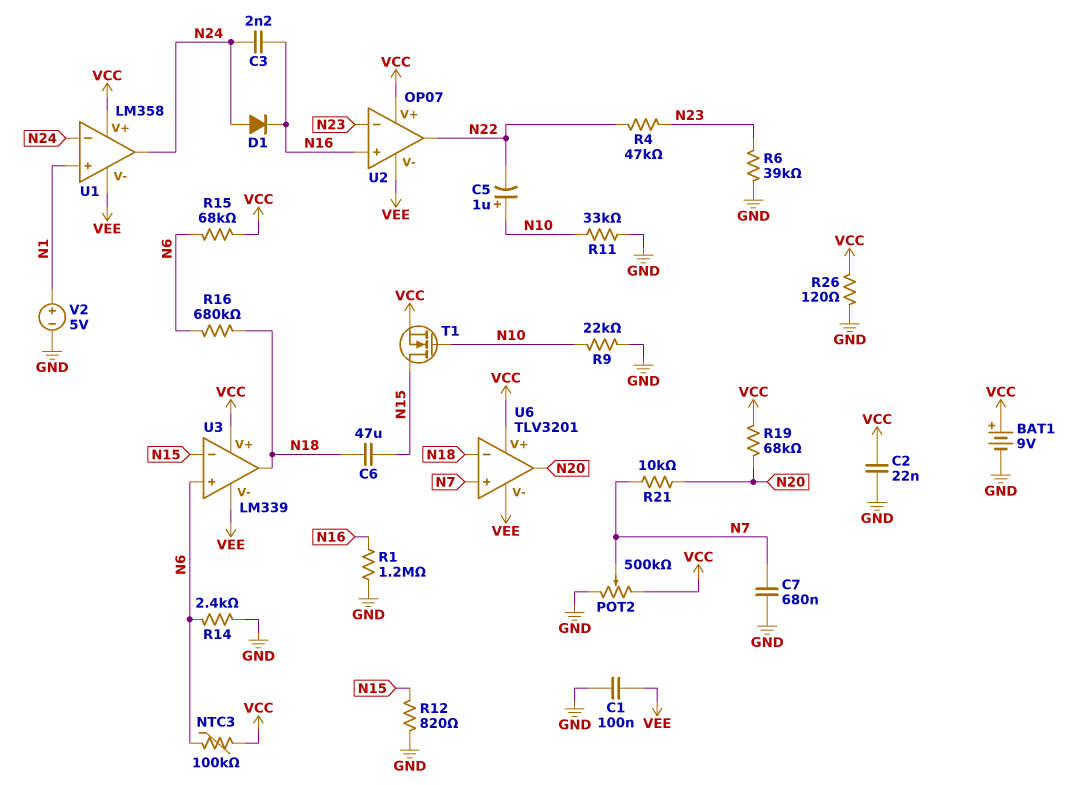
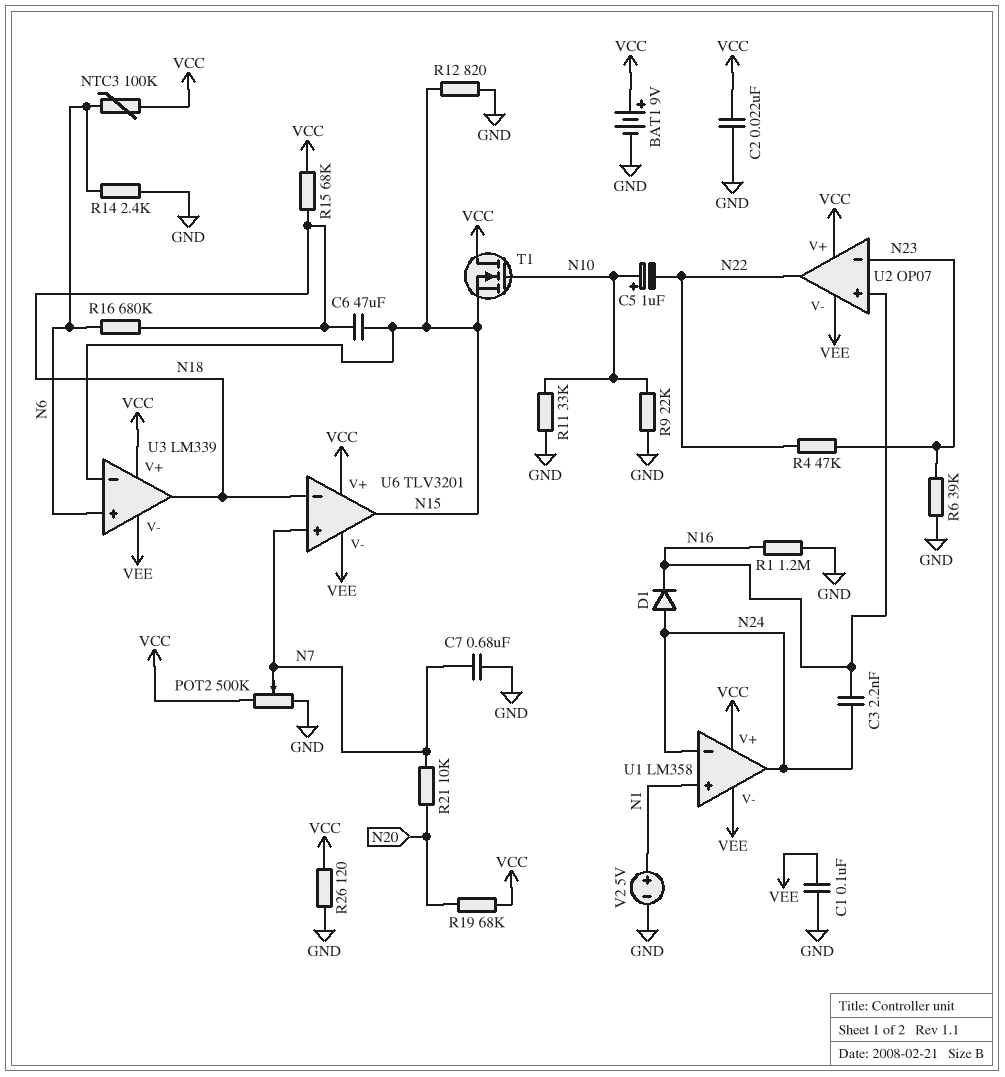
R15: 68k (N6, VCC) -> 68k (N18, VCC)
T1: NMOS (G N10, D N15, S VCC) -> NMOS (G N10, D VCC, S N15)
U6 pin out: N20 -> N15

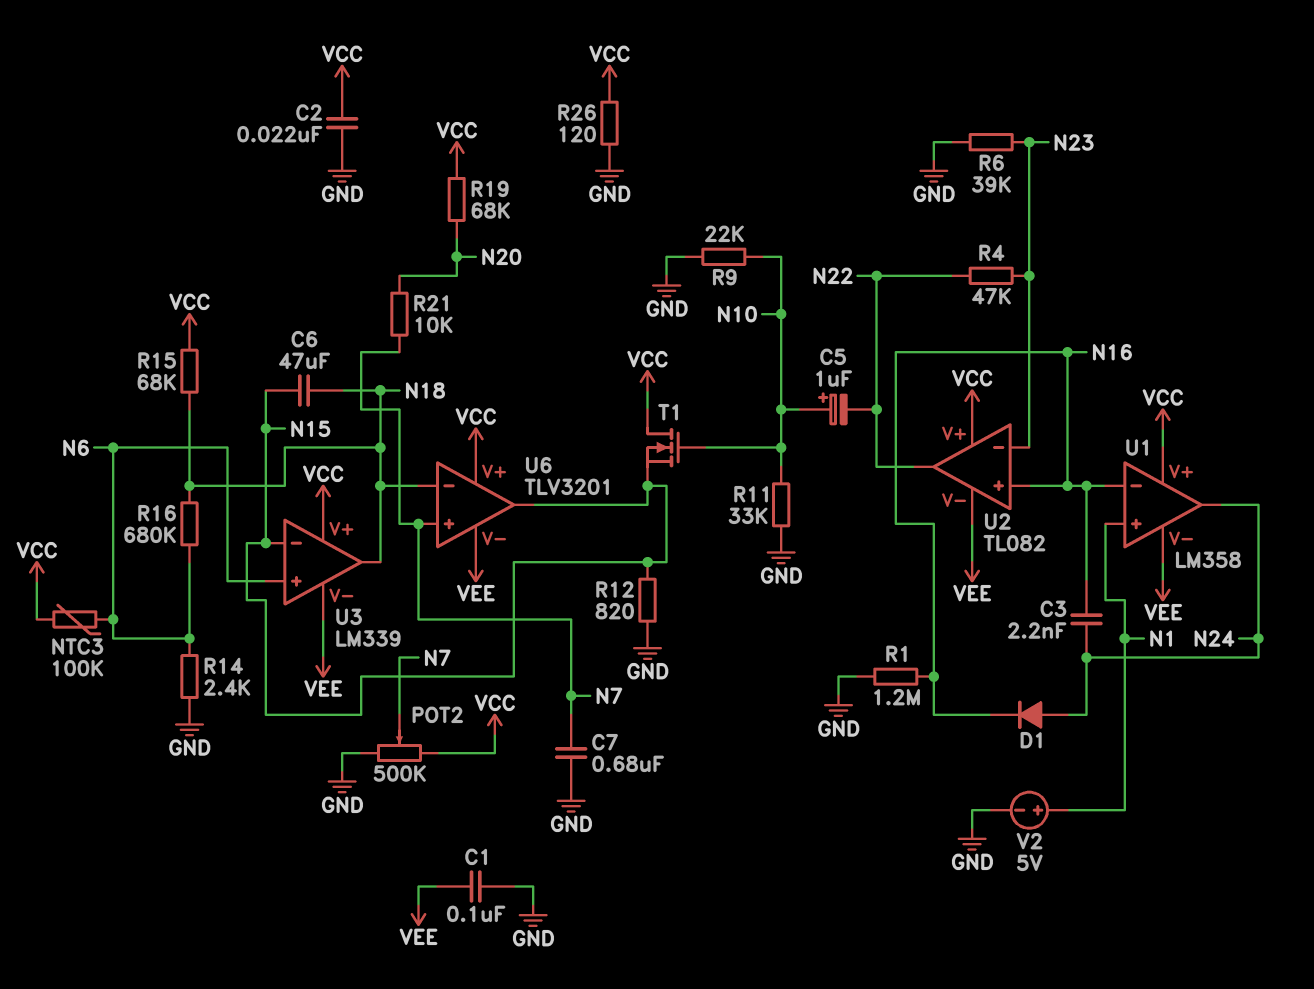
BAT1: 9V (plus VCC, minus GND) -> none
U1 pin in-: N24 -> N16
U2: OP07 -> TL082

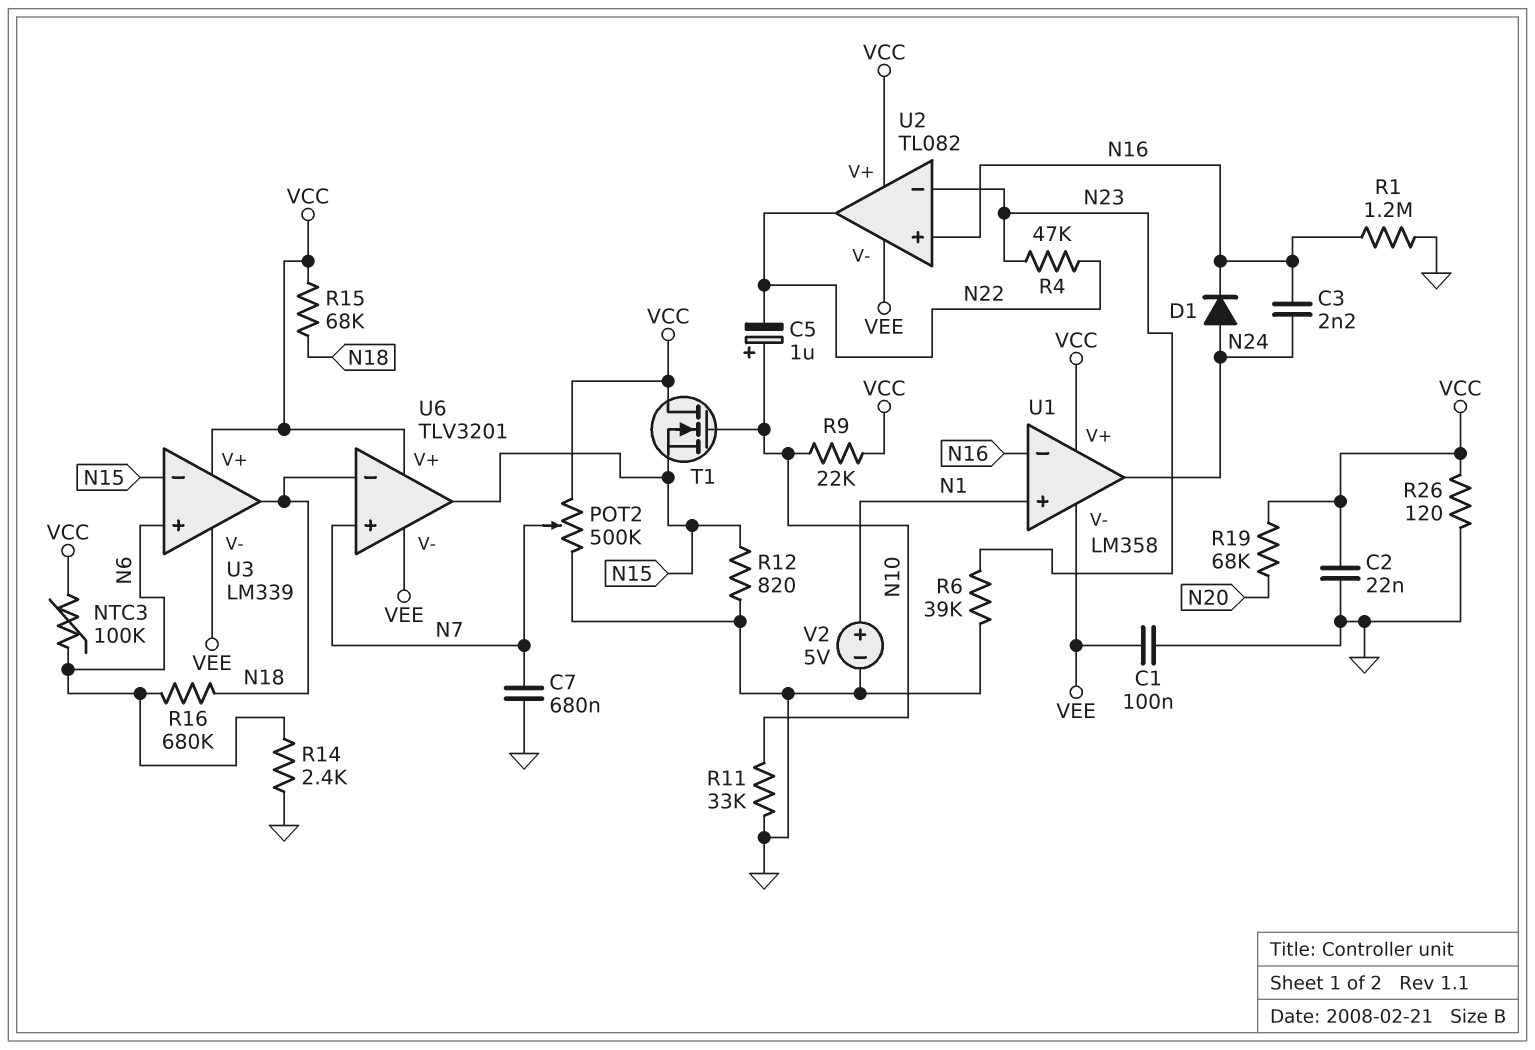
C6: 47uF (N15, N18) -> none
R9: 22k (GND, N10) -> 22k (N10, VCC)
R21: 10k (N7, N20) -> none

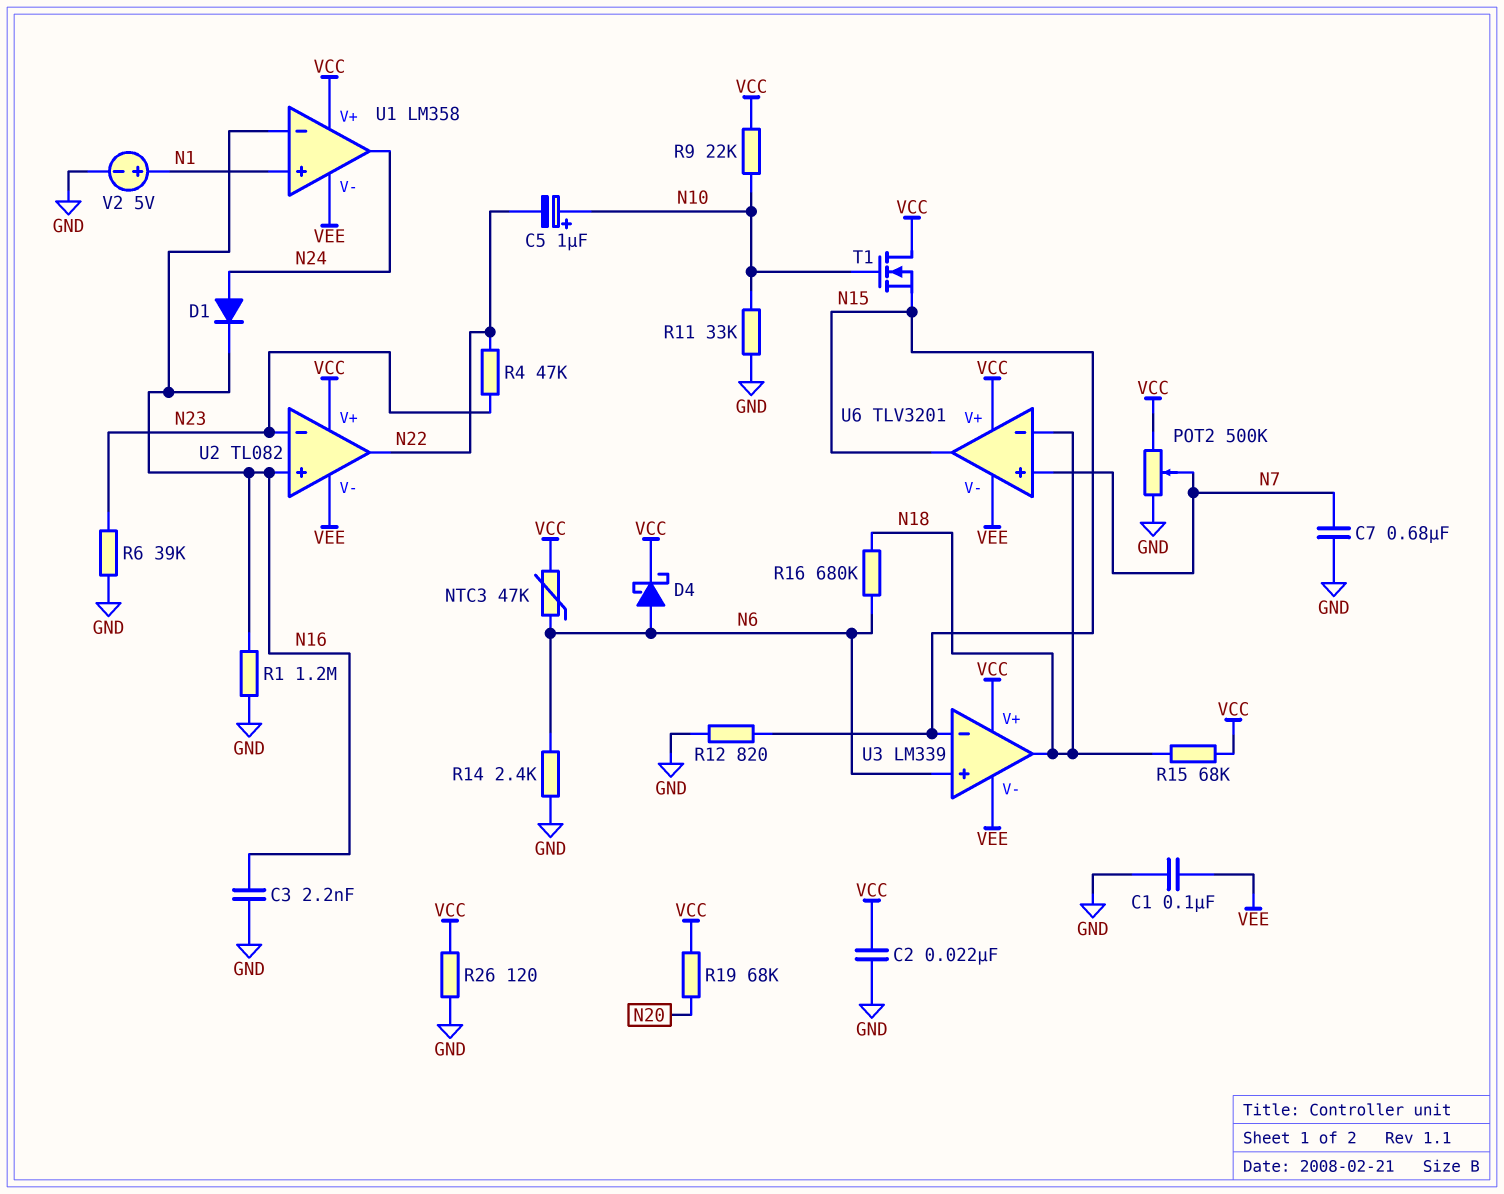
C3: 2.2nF (N16, N24) -> 2.2nF (GND, N16)
D4: none -> schottky (A N6, K VCC)
NTC3: 100k (N6, VCC) -> 47k (N6, VCC)

